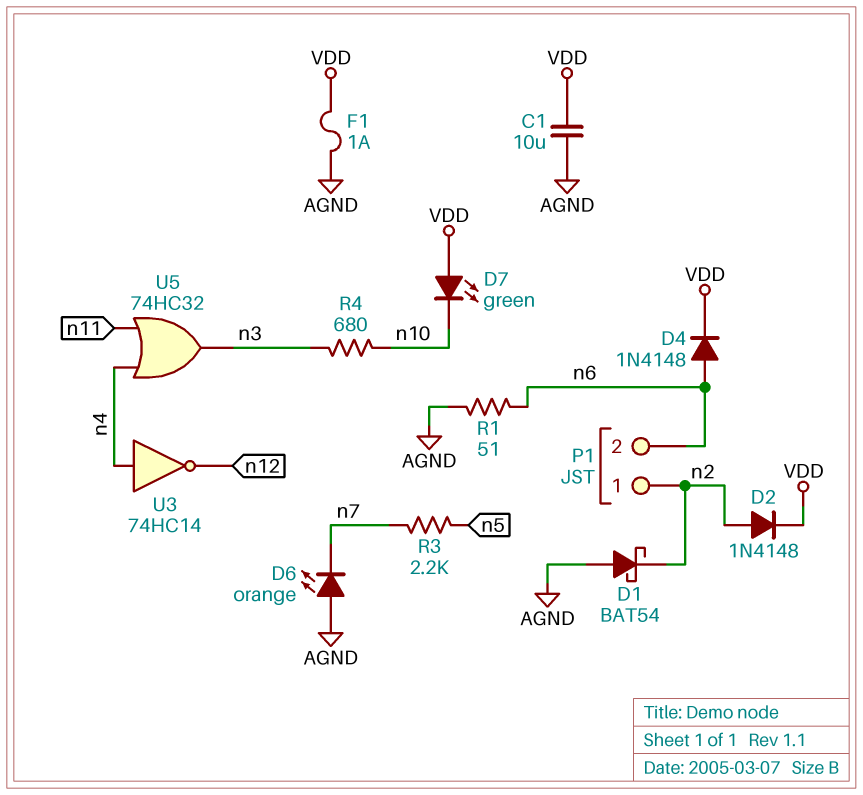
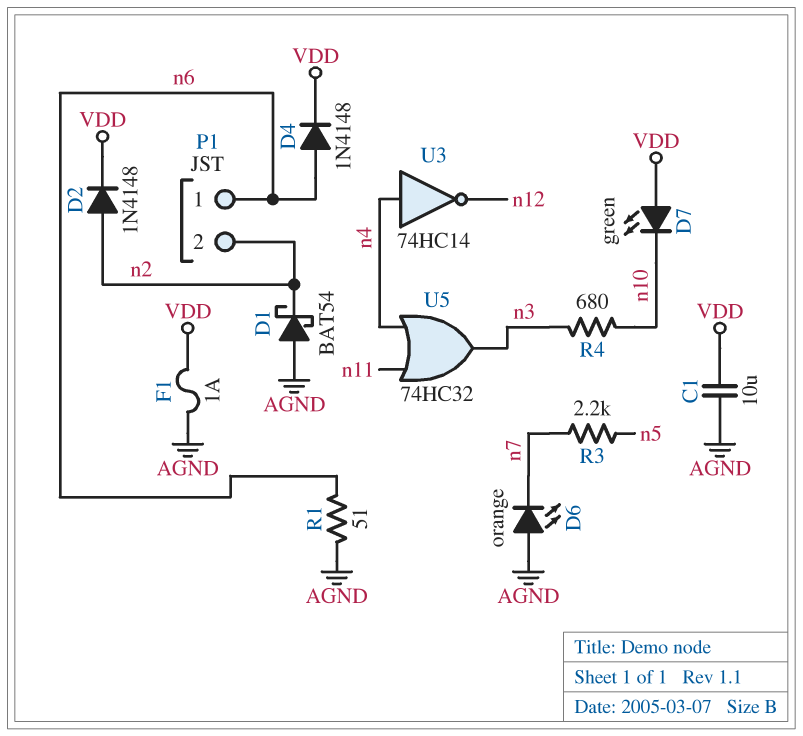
P1 pin 1: n2 -> n6
P1 pin 2: n6 -> n2

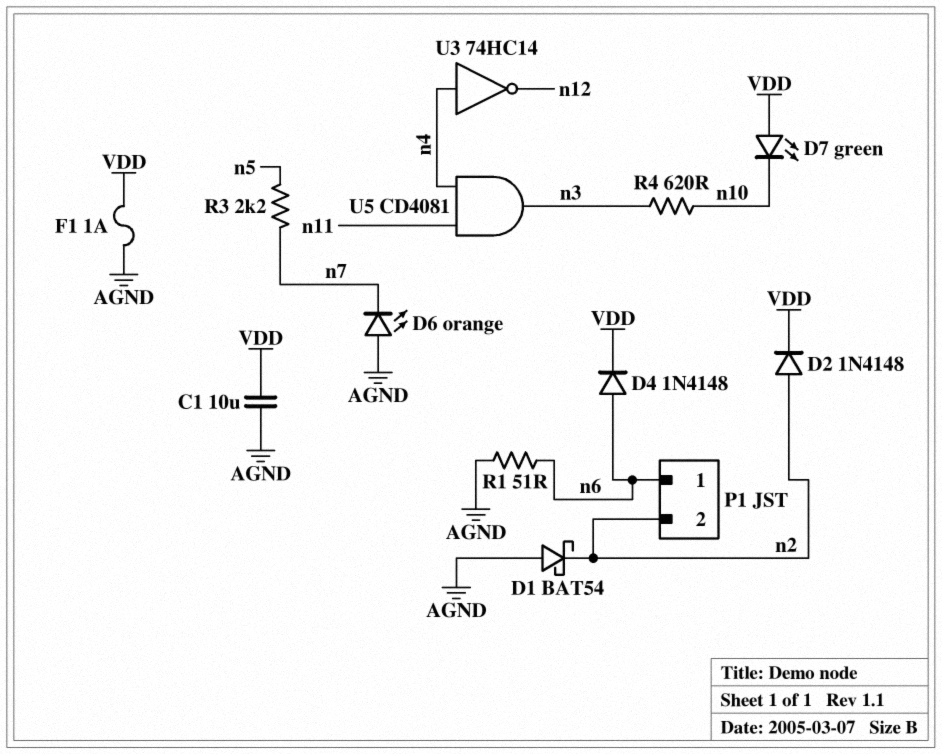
R4: 680 (n3, n10) -> 620 (n3, n10)
U5: OR 74HC32 (in n4, in n11, out n3) -> AND CD4081 (in n4, in n11, out n3)

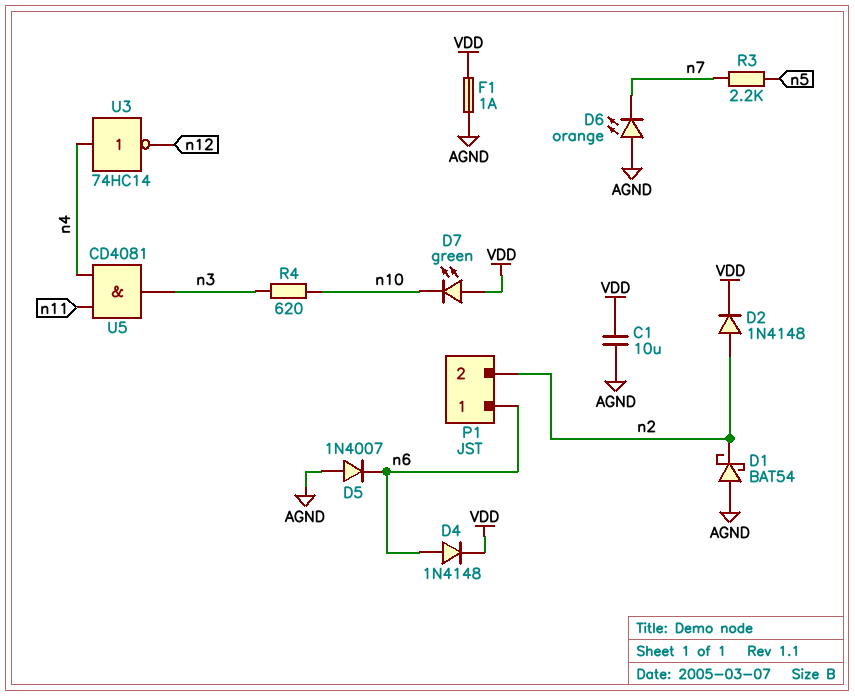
D5: none -> diode 1N4007 (A AGND, K n6)
R1: 51 (AGND, n6) -> none

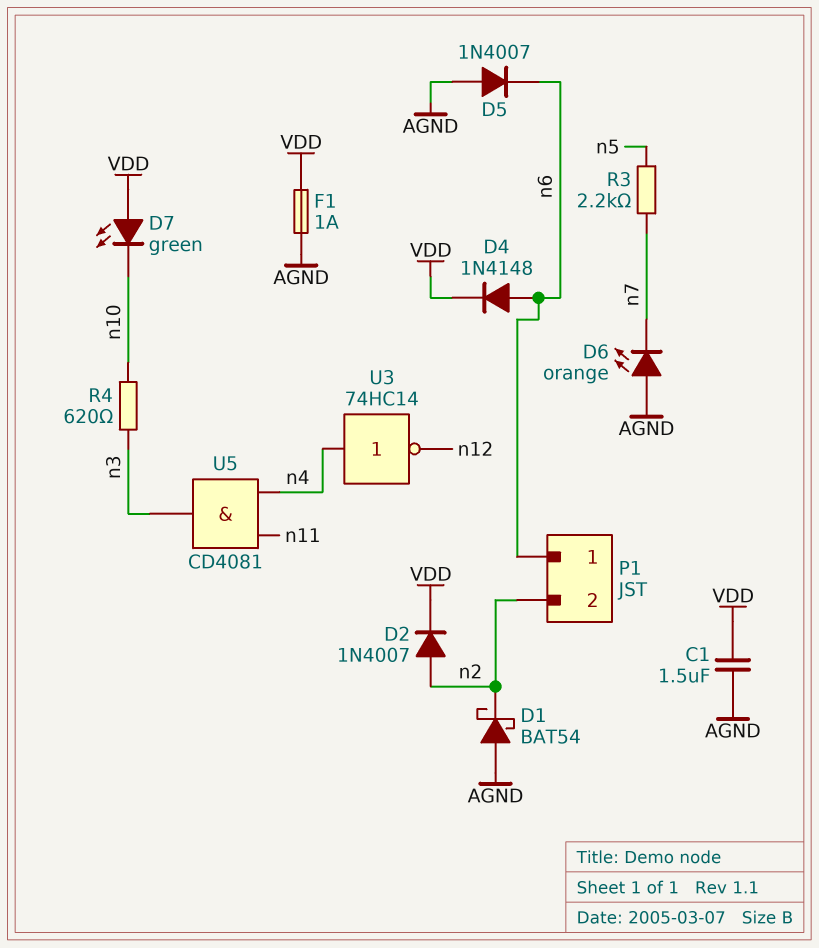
C1: 10uF (AGND, VDD) -> 1.5uF (AGND, VDD)
D2: diode 1N4148 (A n2, K VDD) -> diode 1N4007 (A n2, K VDD)

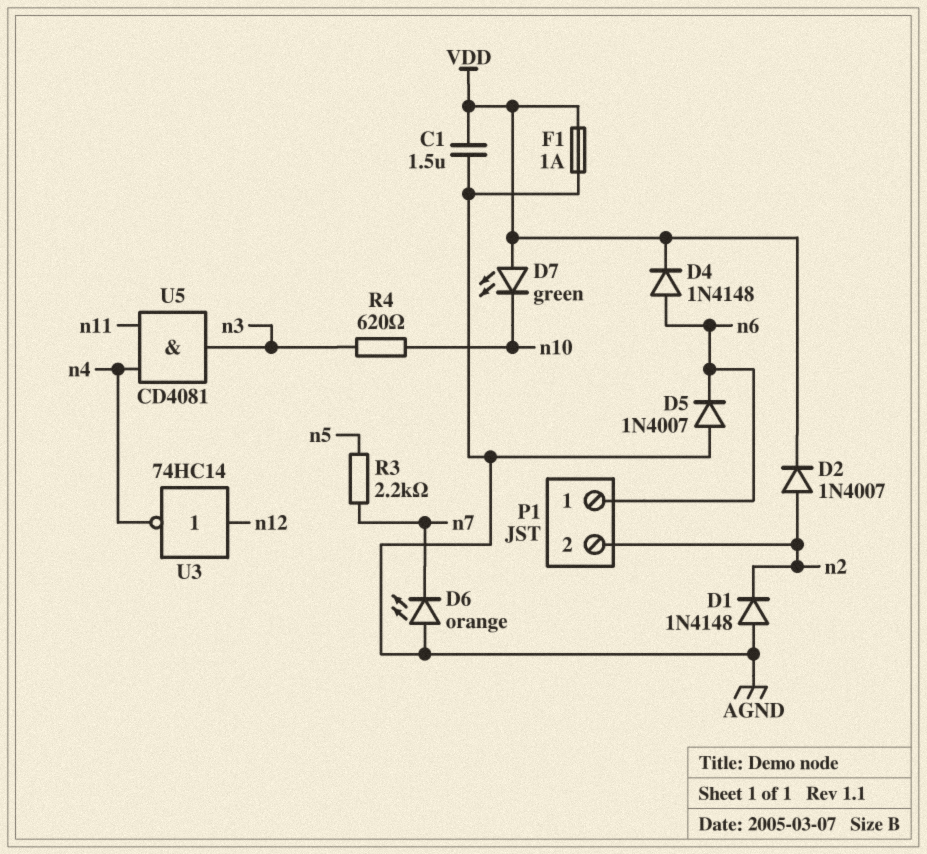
D1: schottky BAT54 (A AGND, K n2) -> diode 1N4148 (A AGND, K n2)
U3: NOT 74HC14 (in n4, out n12) -> NOT 74HC14 (in n12, out n4)

